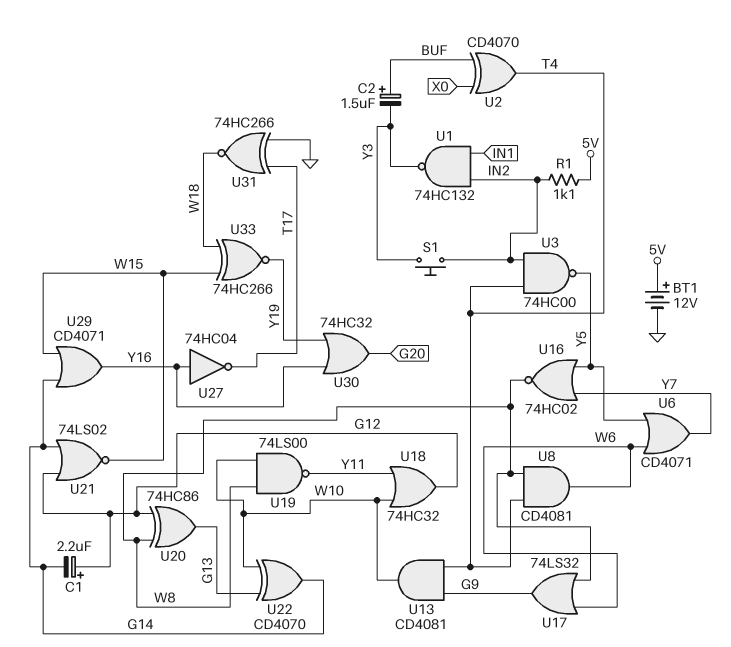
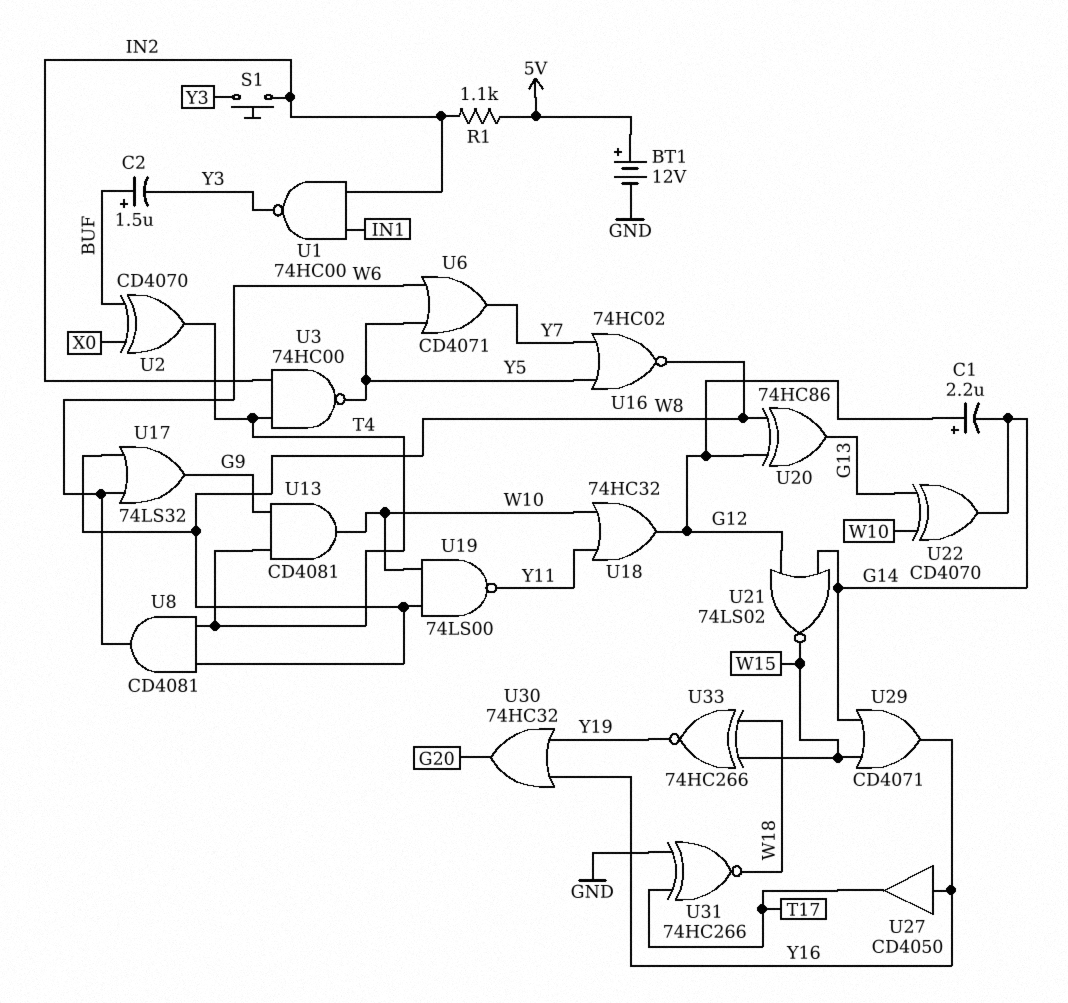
U1: NAND 74HC132 (in IN1, in IN2, out Y3) -> NAND 74HC00 (in IN1, in IN2, out Y3)
U27: NOT 74HC04 (in Y16, out T17) -> buffer CD4050 (in Y16, out T17)

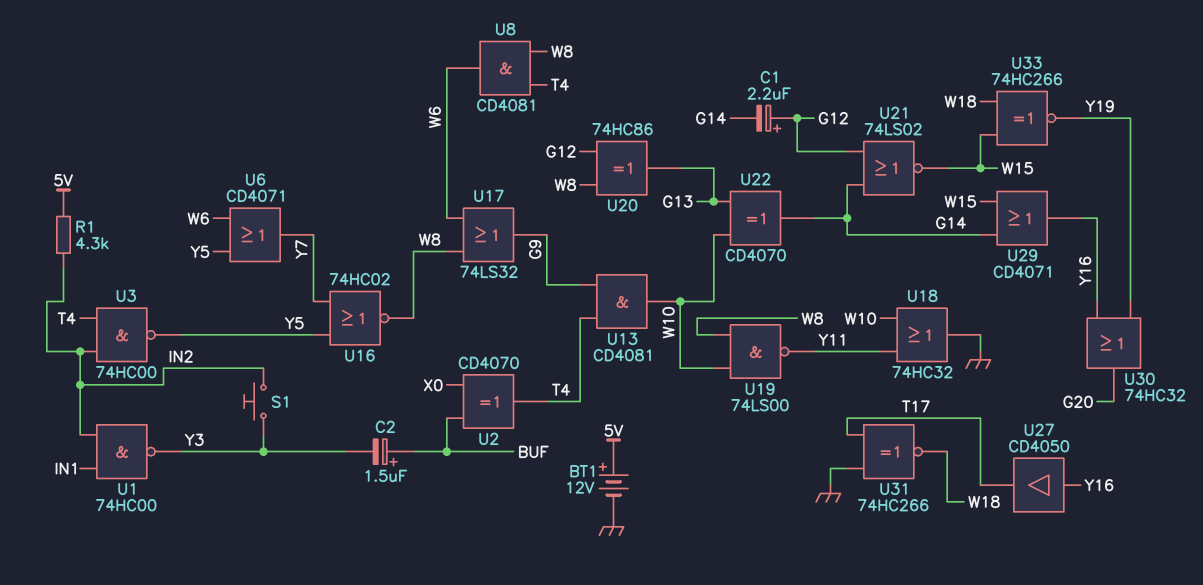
R1: 1.1k (5V, IN2) -> 4.3k (5V, IN2)
U18: OR 74HC32 (in W10, in Y11, out G12) -> OR 74HC32 (in W10, in Y11, out GND)

